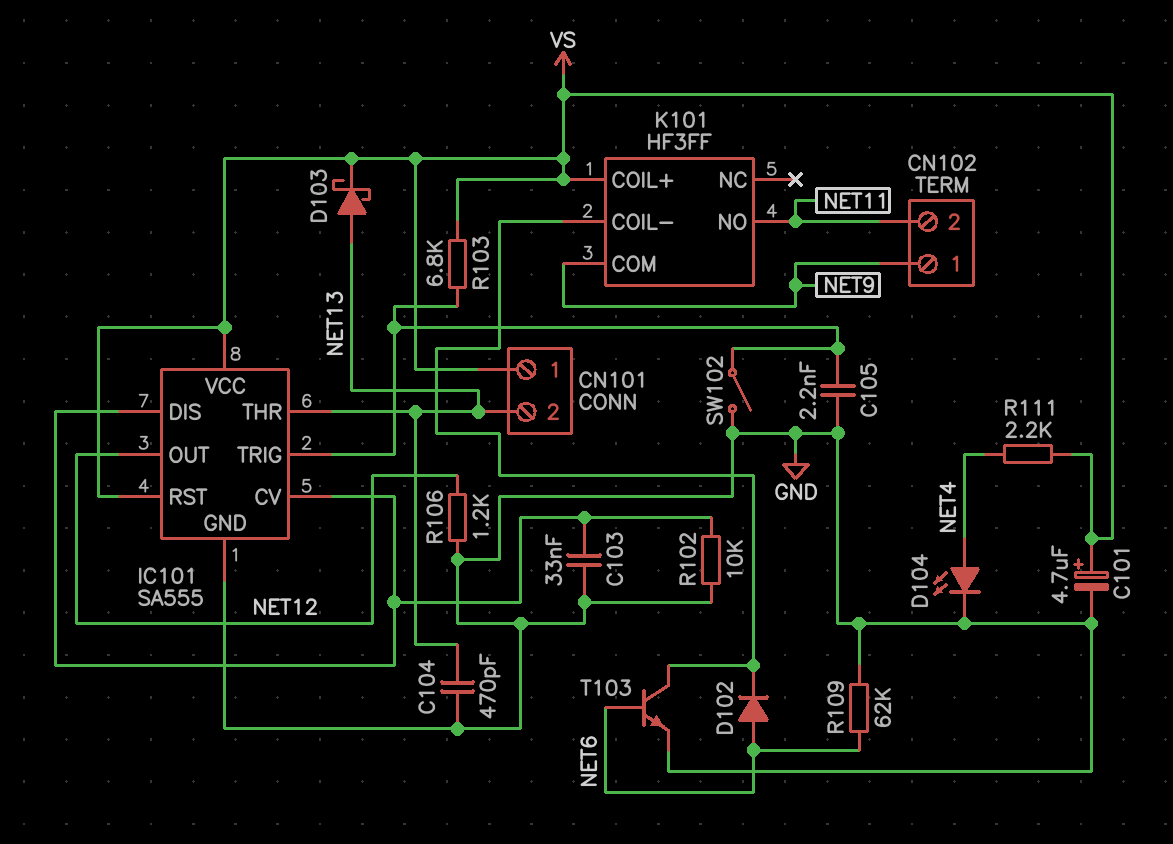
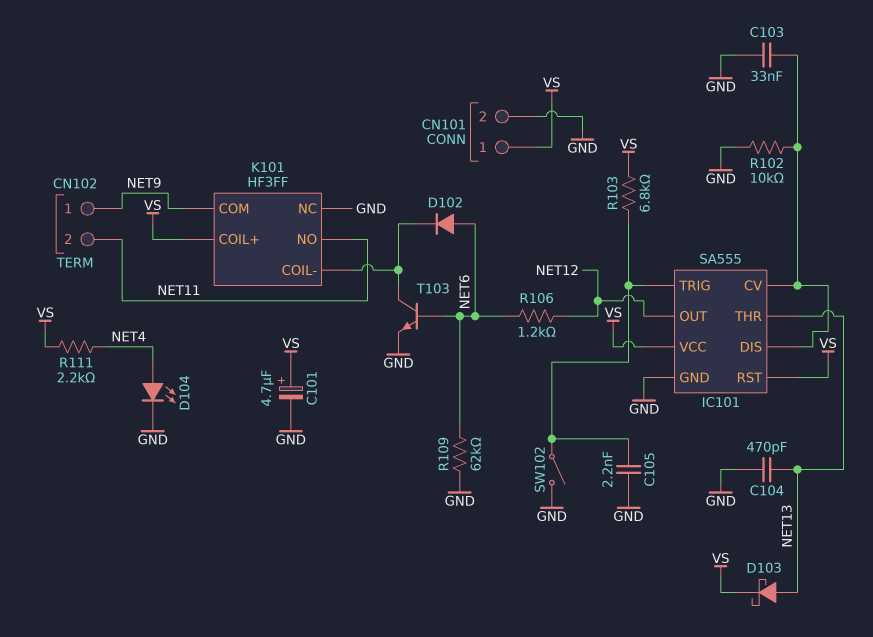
CN101 pin 2: NET13 -> GND
K101 pin NC: none -> GND
R106: 1.2k (GND, NET12) -> 1.2k (NET6, NET12)

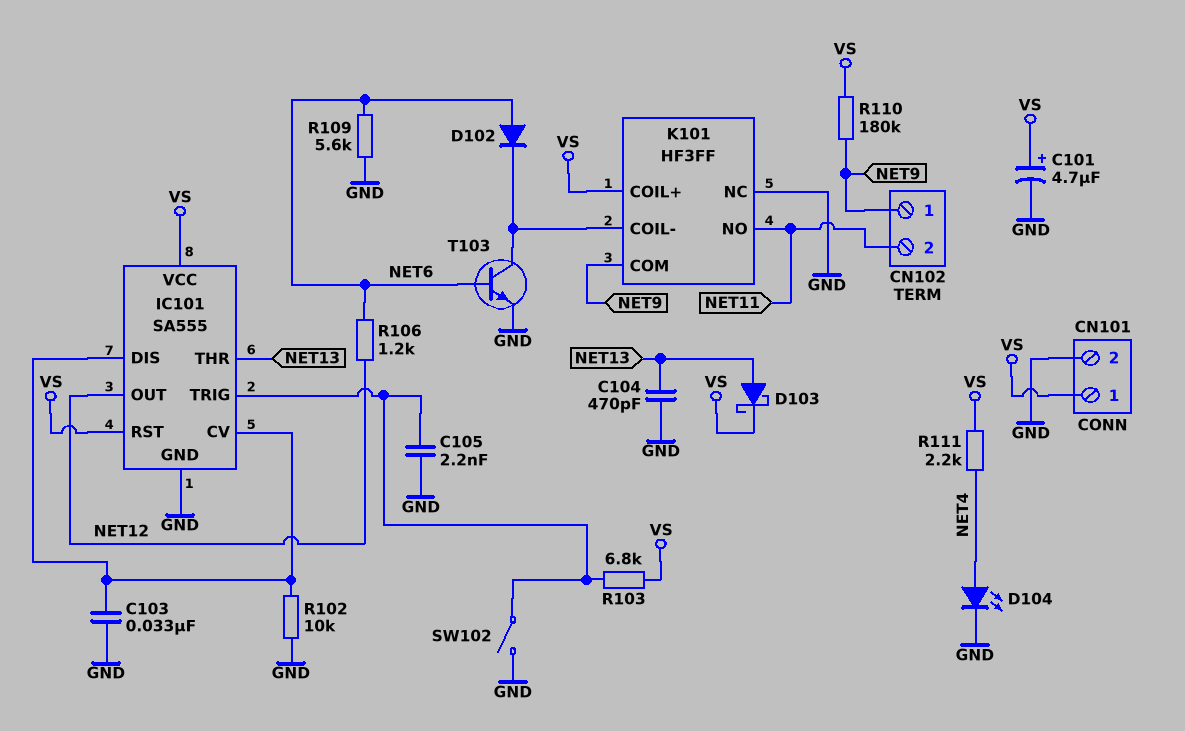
R109: 62k (GND, NET6) -> 5.6k (GND, NET6)
R110: none -> 180k (NET9, VS)

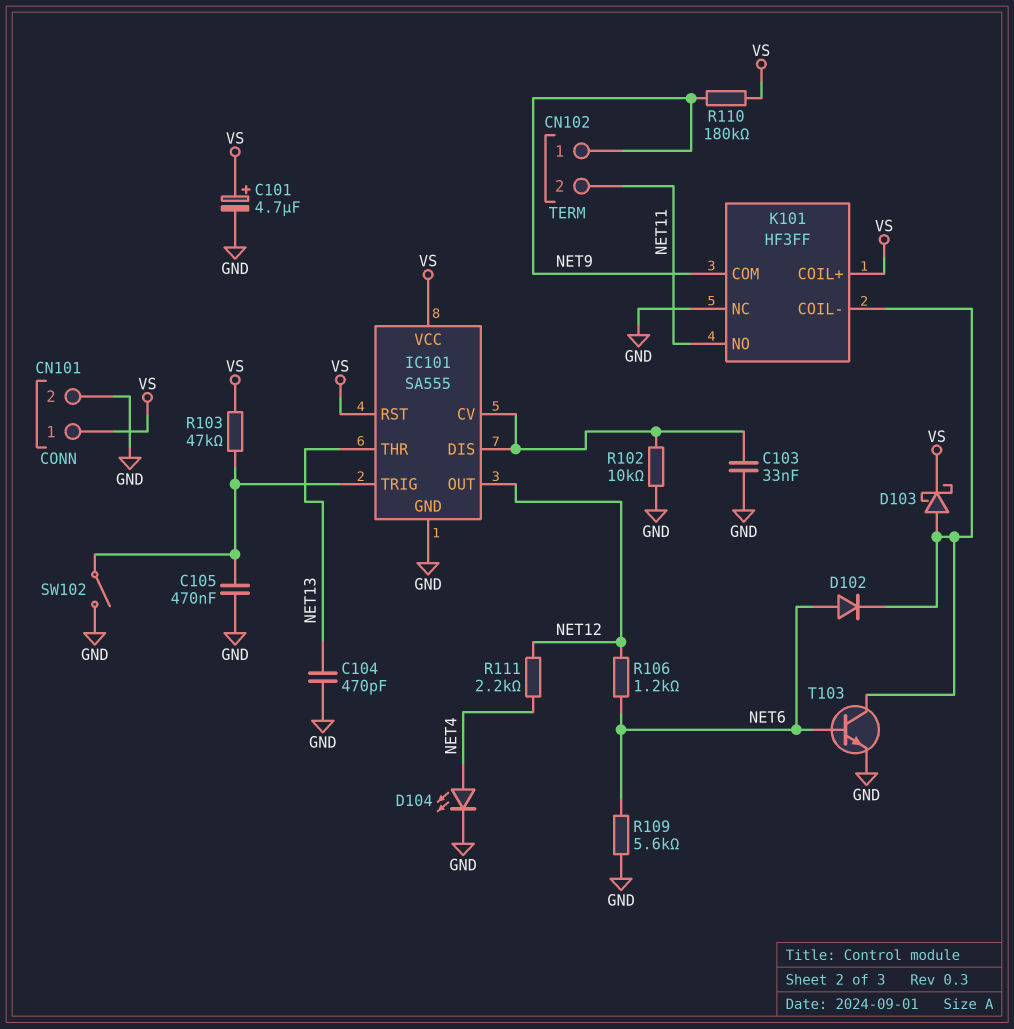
C105: 2.2nF (GND, IC101/TRIG) -> 470nF (GND, IC101/TRIG)
D103: schottky (A NET13, K VS) -> schottky (A K101/COIL-, K VS)
R103: 6.8k (IC101/TRIG, VS) -> 47k (IC101/TRIG, VS)
R111: 2.2k (NET4, VS) -> 2.2k (NET4, NET12)

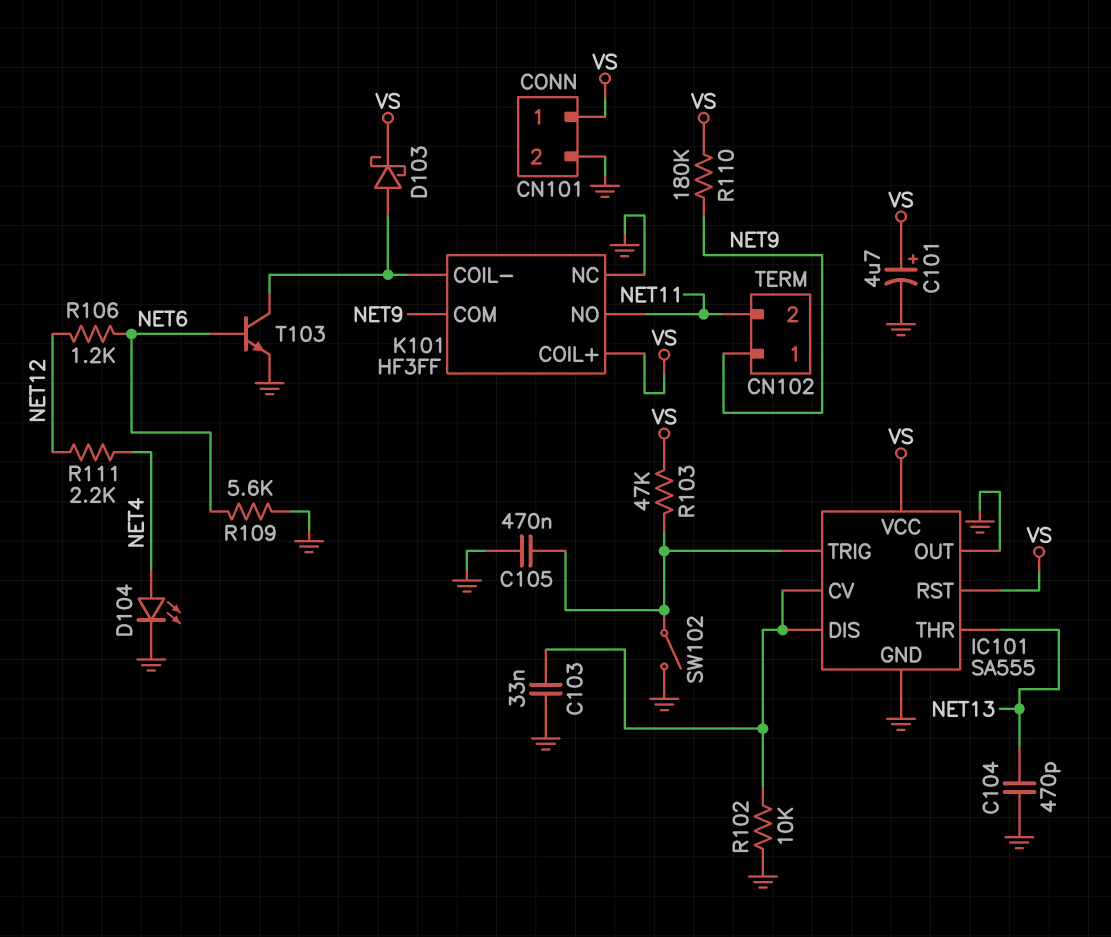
D102: diode (A NET6, K K101/COIL-) -> none
IC101 pin OUT: NET12 -> GND

